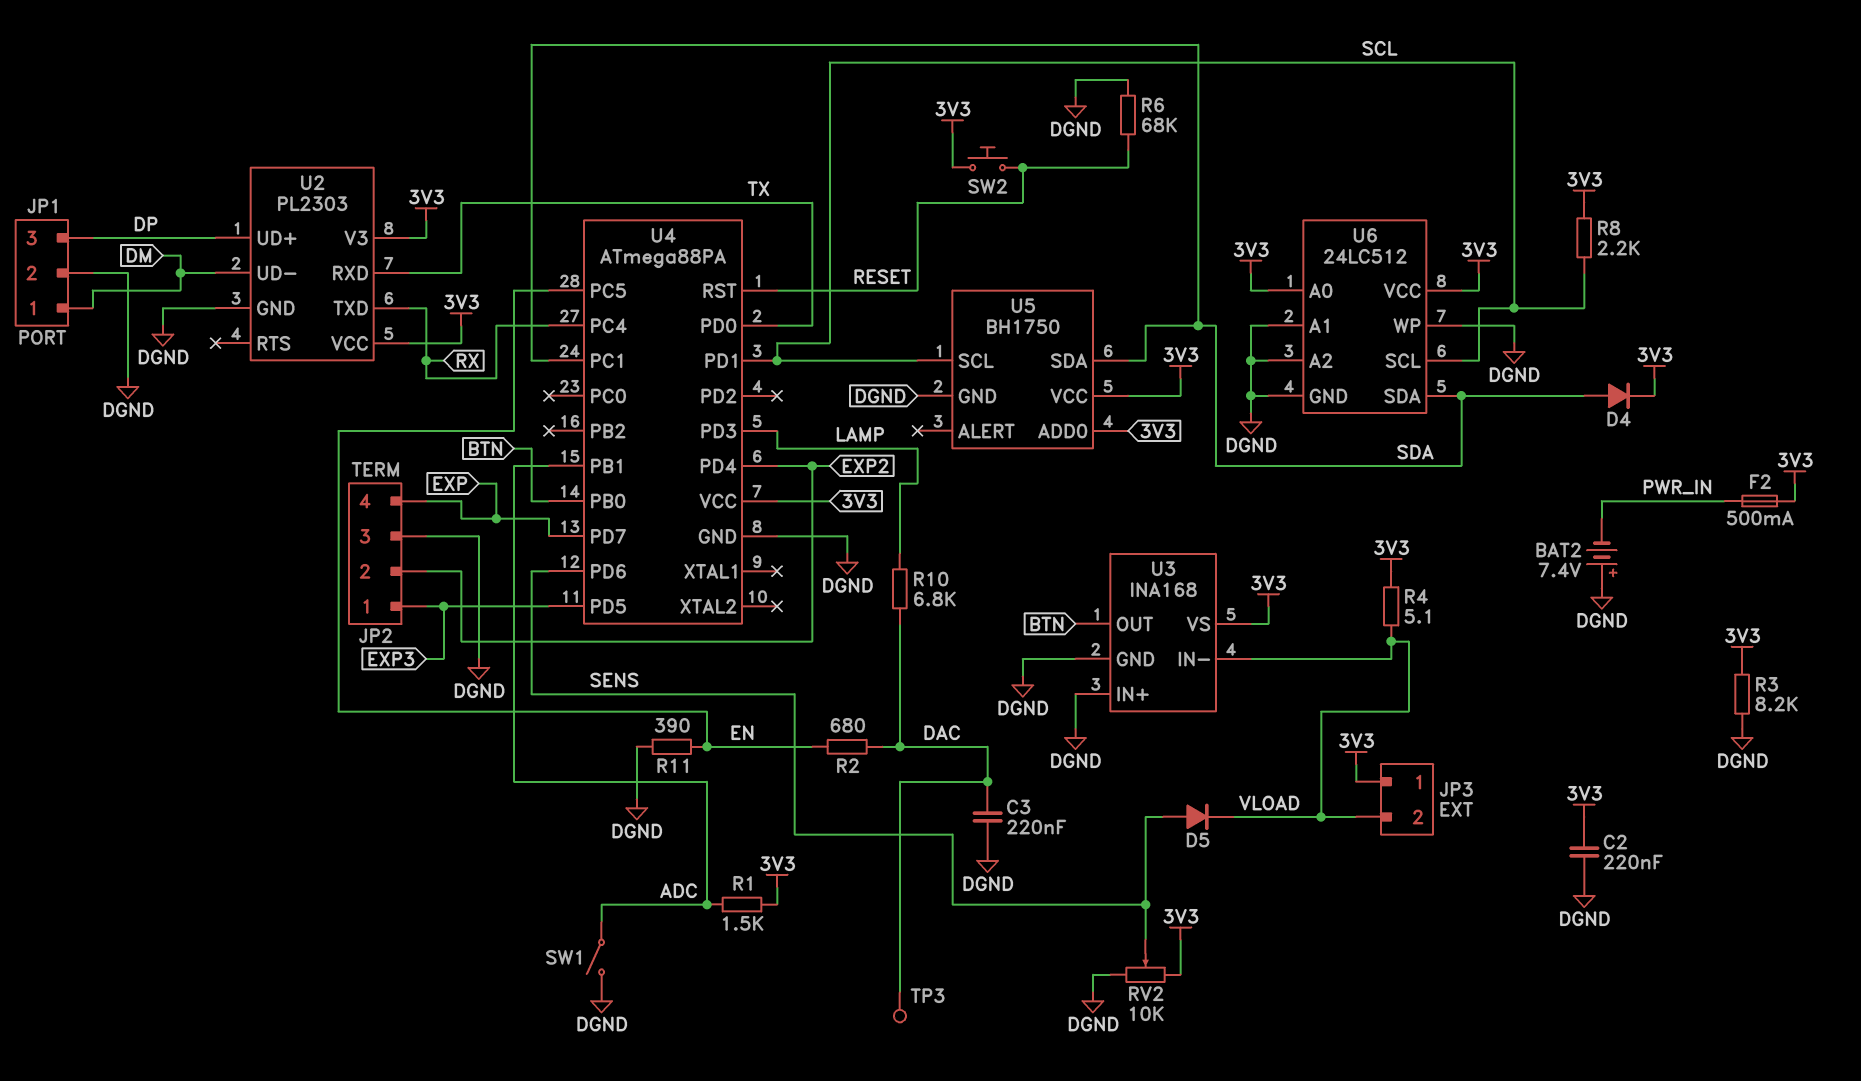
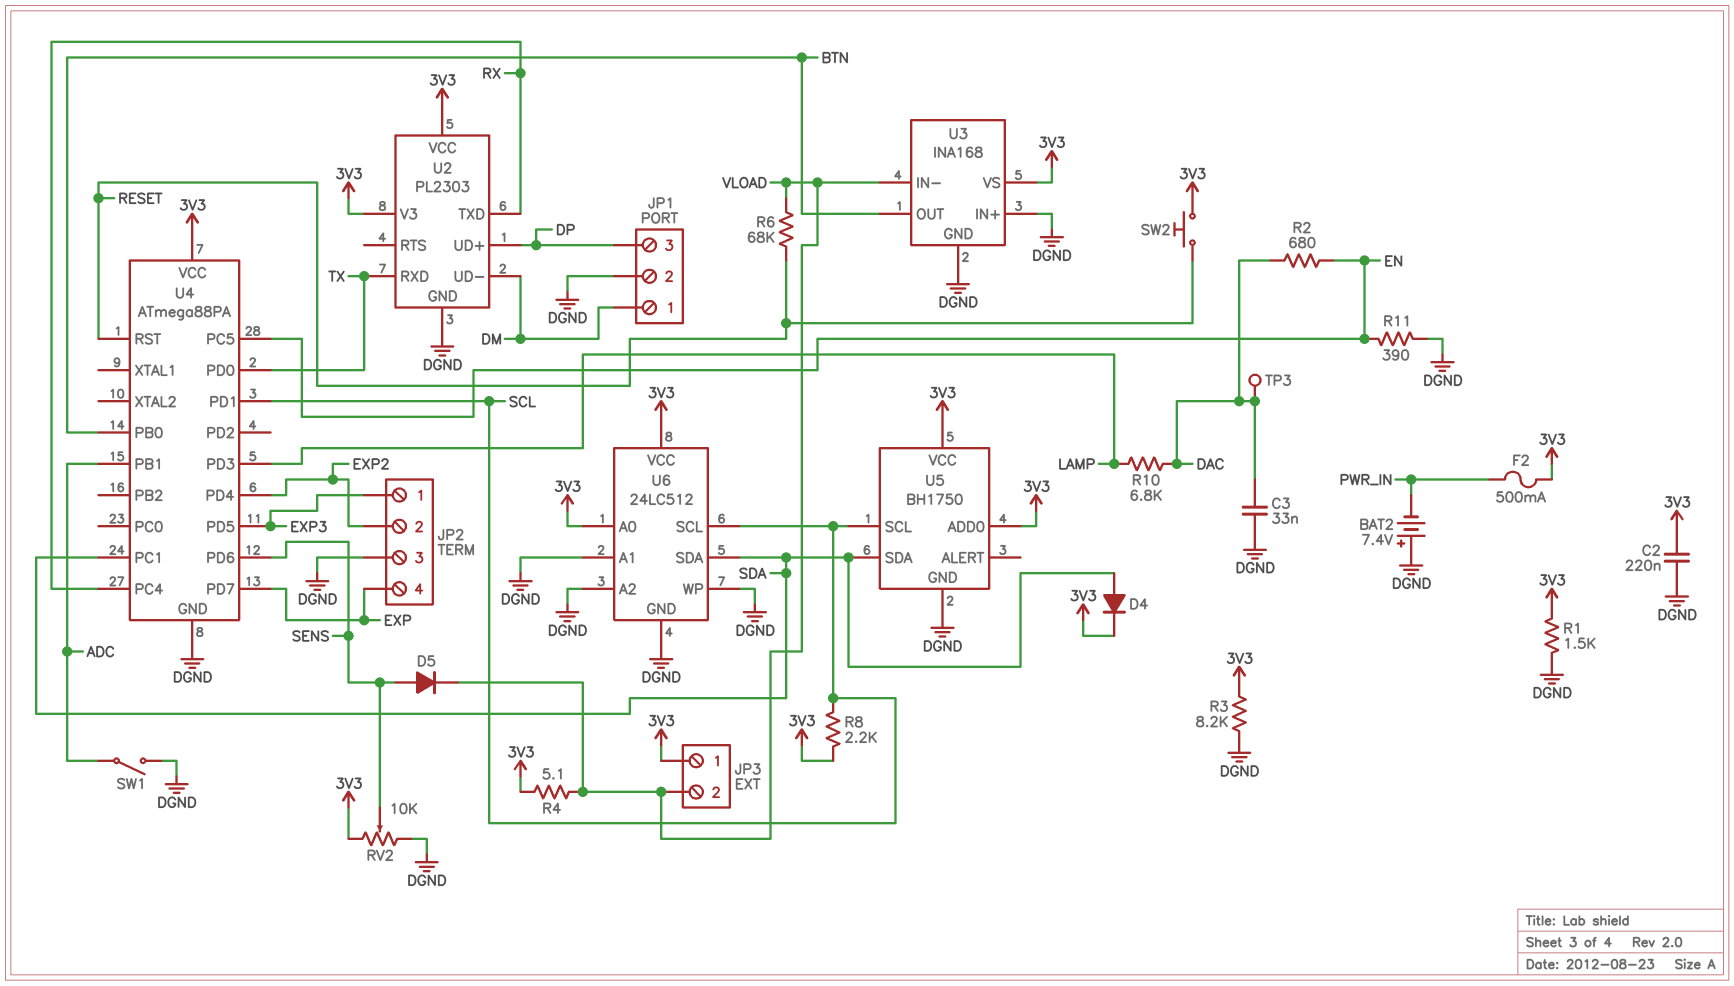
C3: 220nF (DAC, DGND) -> 33nF (DAC, DGND)
R1: 1.5k (3V3, ADC) -> 1.5k (3V3, DGND)
R6: 68k (DGND, RESET) -> 68k (RESET, VLOAD)

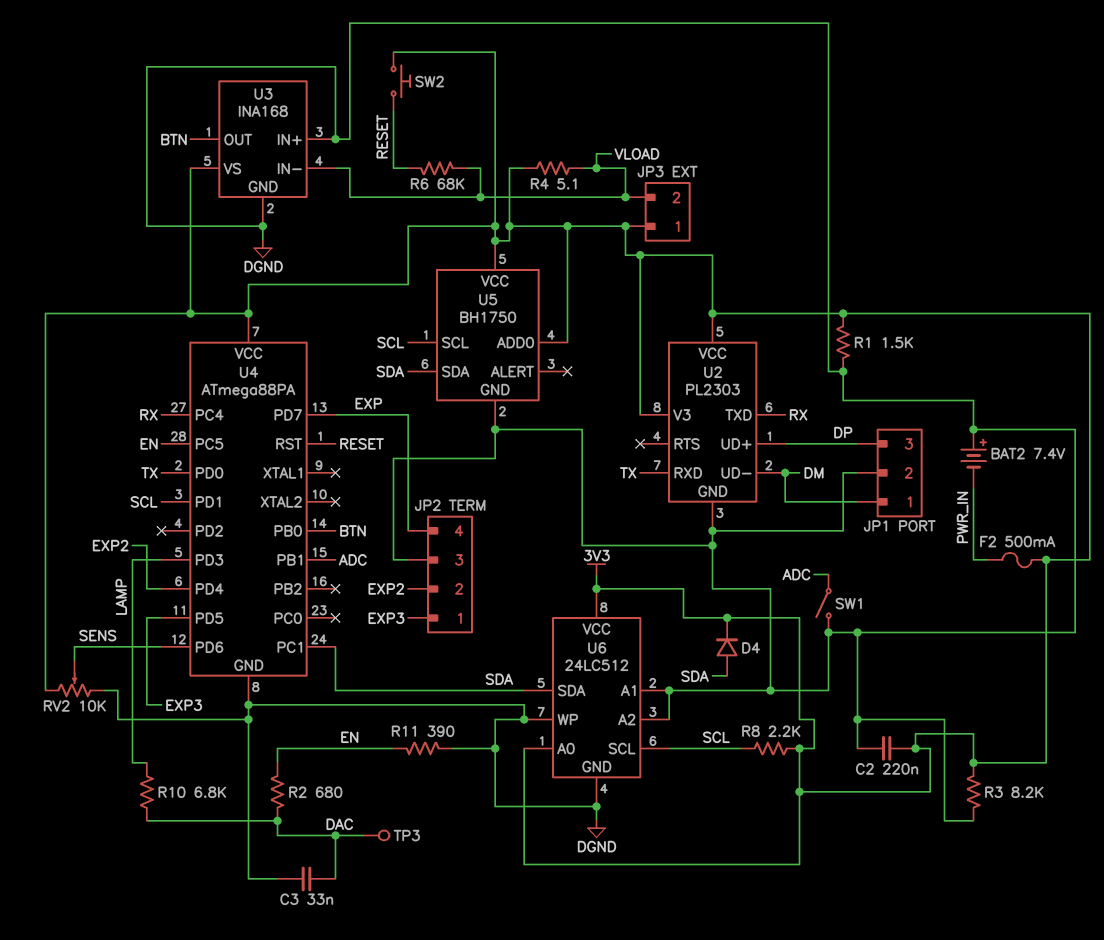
D5: diode (A SENS, K VLOAD) -> none

